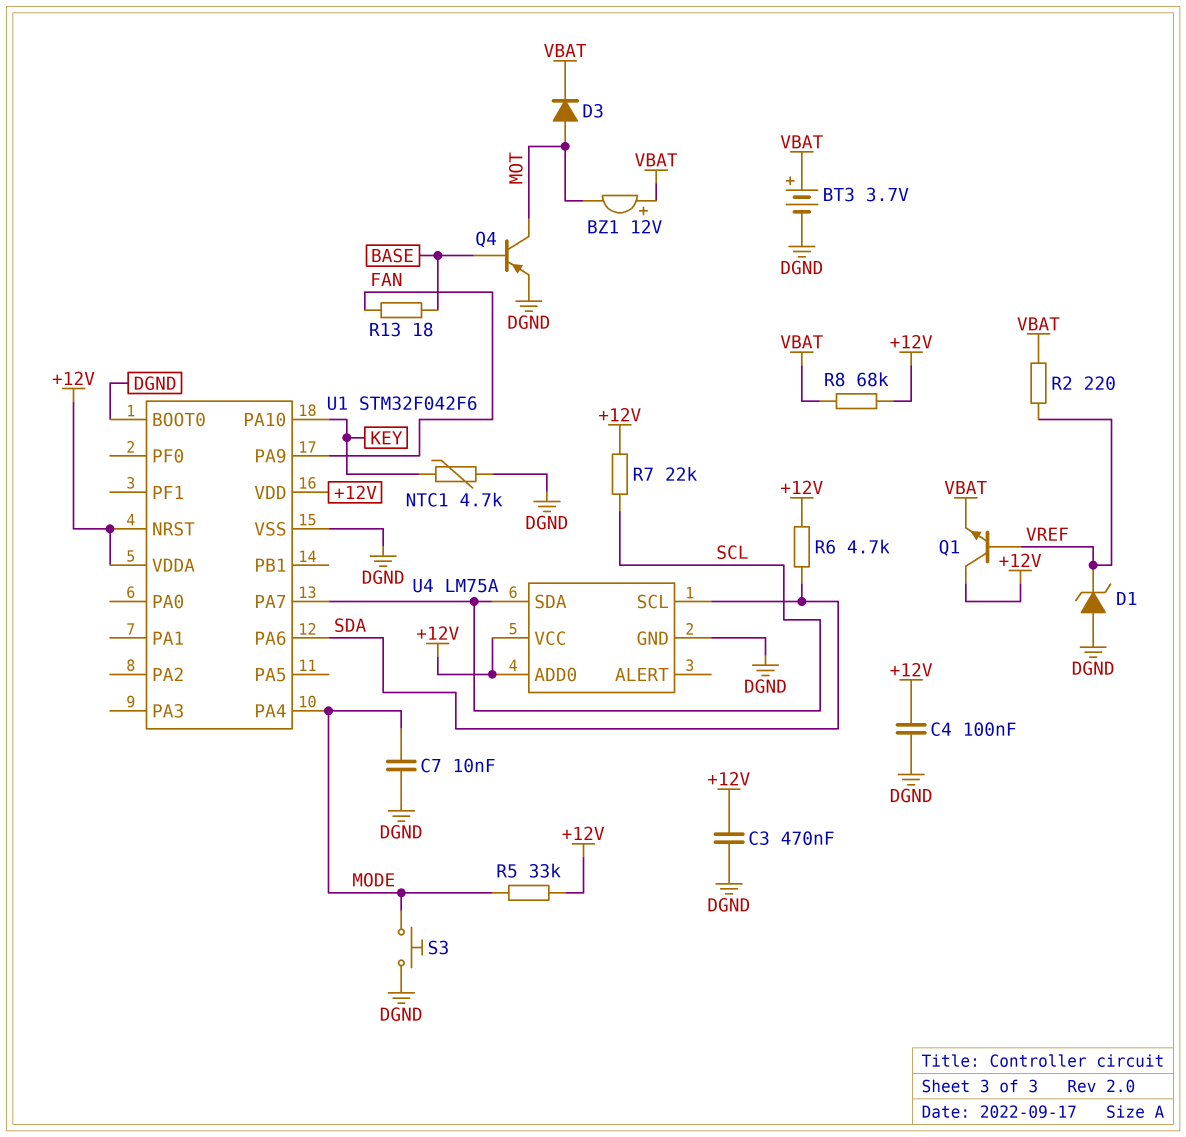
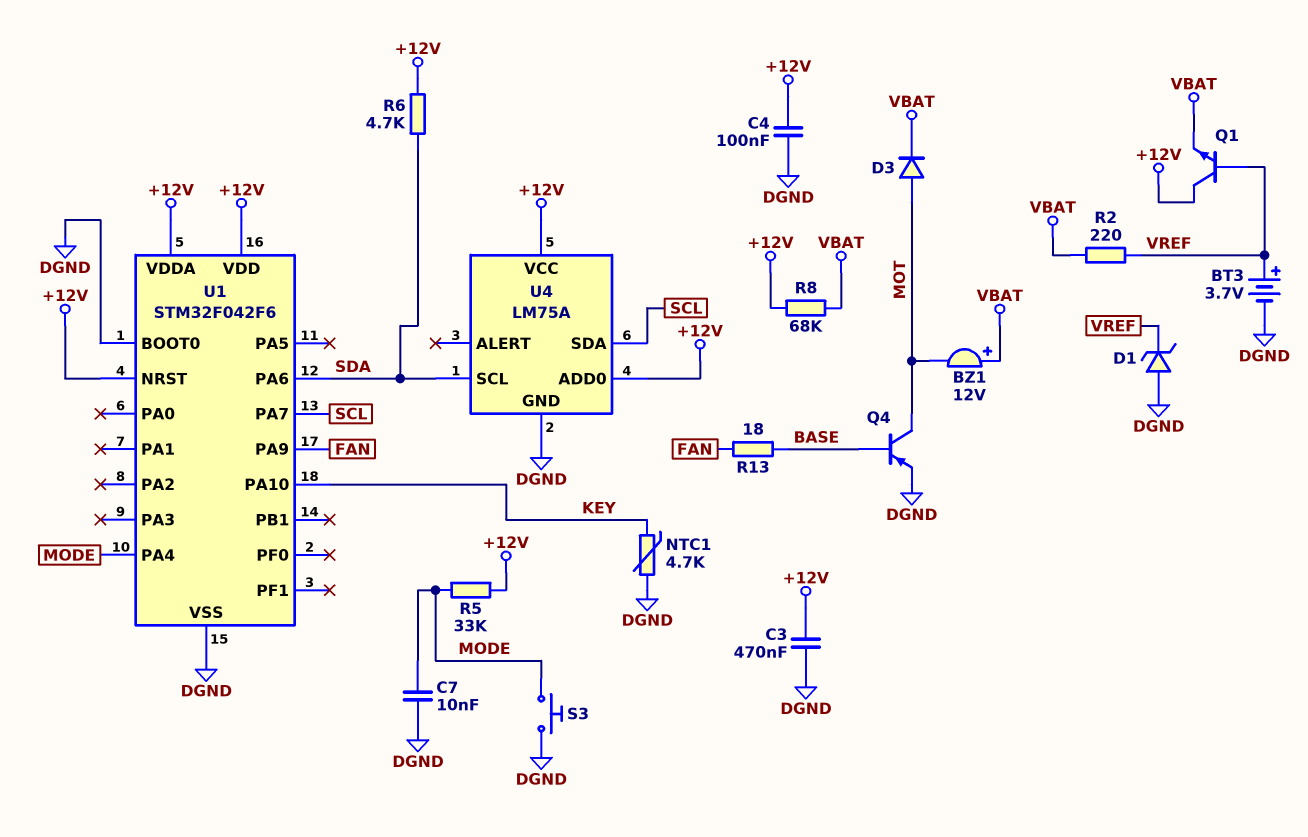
BT3: 3.7V (plus VBAT, minus DGND) -> 3.7V (plus VREF, minus DGND)
R7: 22k (+12V, SCL) -> none

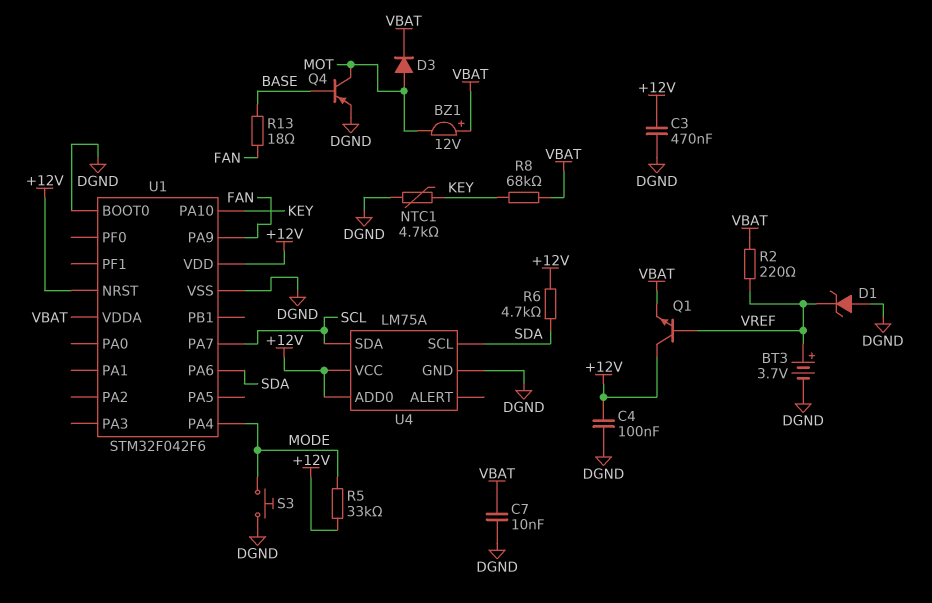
C7: 10nF (DGND, MODE) -> 10nF (DGND, VBAT)
R8: 68k (+12V, VBAT) -> 68k (KEY, VBAT)
U1 pin VDDA: +12V -> VBAT

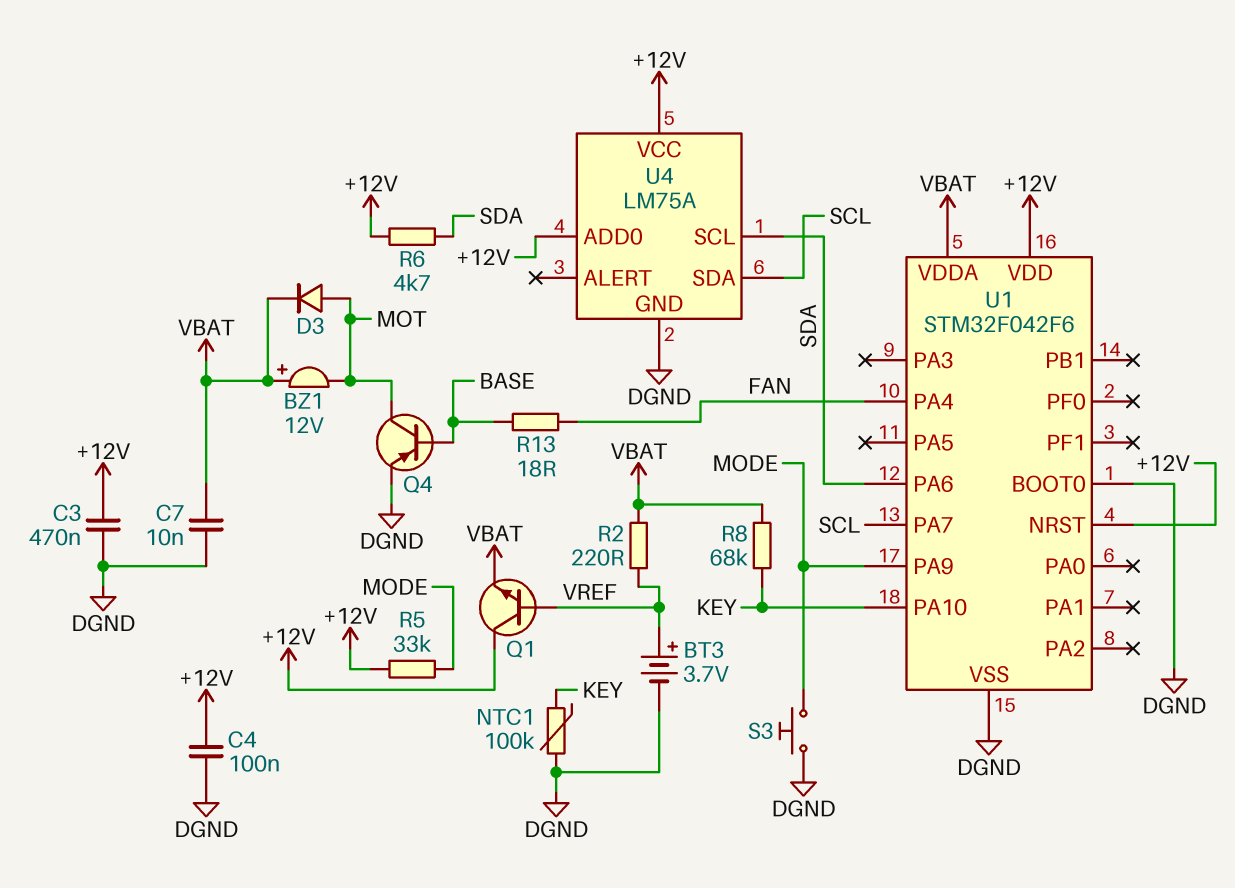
D1: zener (A DGND, K VREF) -> none
NTC1: 4.7k (DGND, KEY) -> 100k (DGND, KEY)
U1 pin PA4: MODE -> FAN
U1 pin PA9: FAN -> MODE

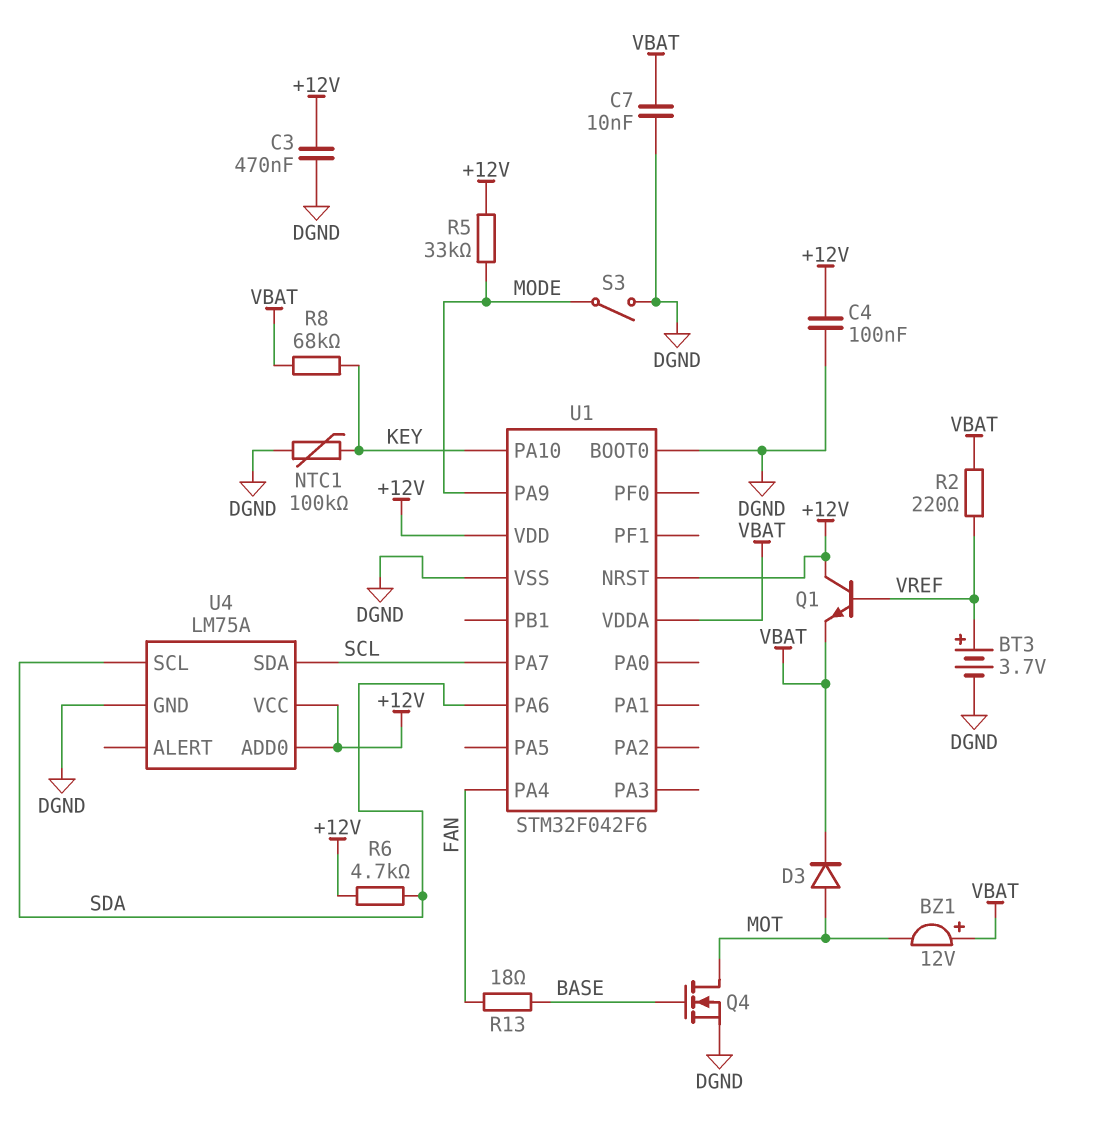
Q4: PNP (B BASE, C MOT, E DGND) -> NMOS (G BASE, D MOT, S DGND)
S3: button (DGND, MODE) -> switch (DGND, MODE)

